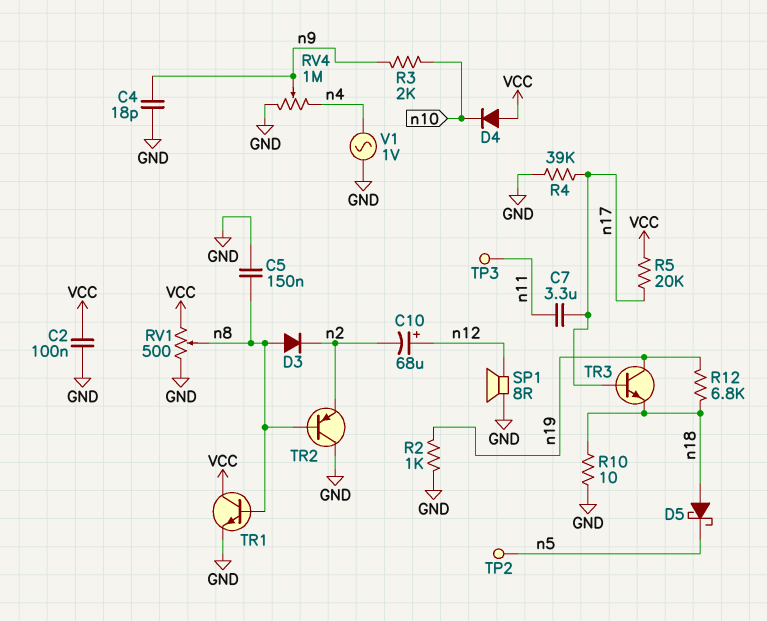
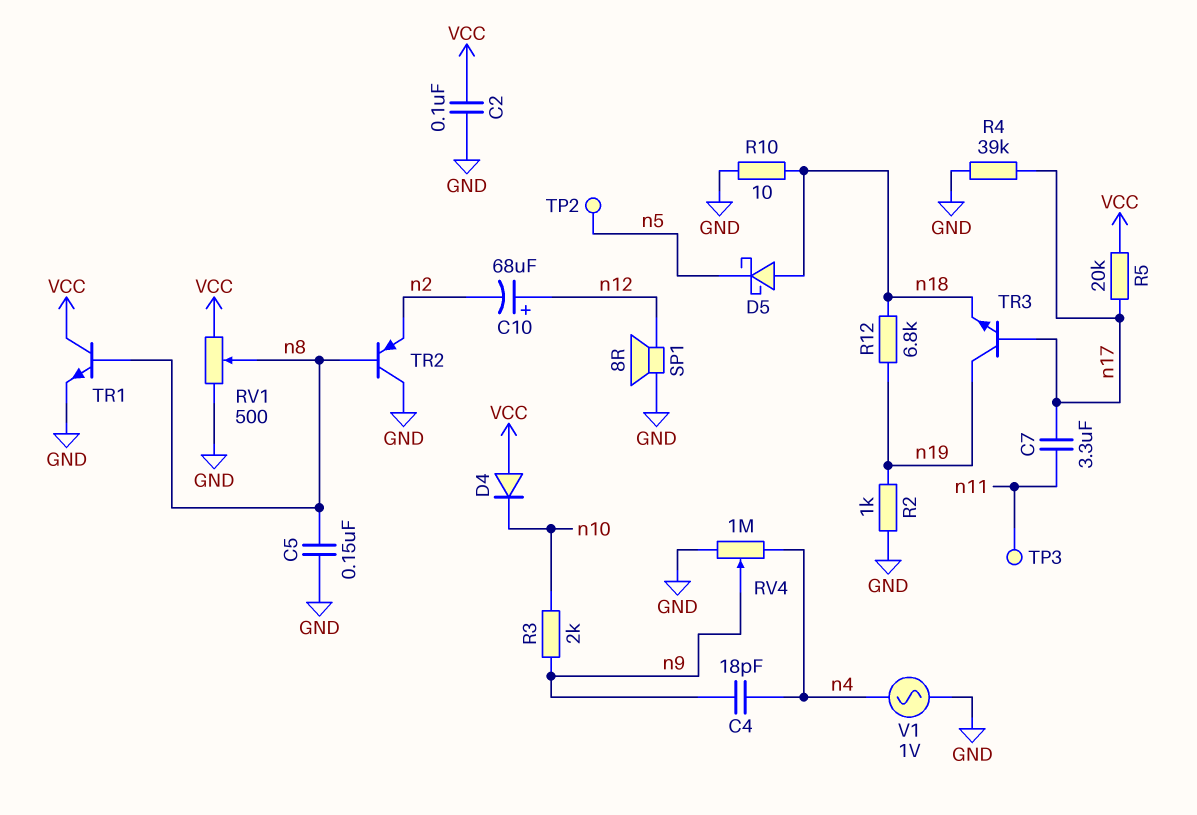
C4: 18pF (GND, n9) -> 18pF (n4, n9)
D3: diode (A n8, K n2) -> none

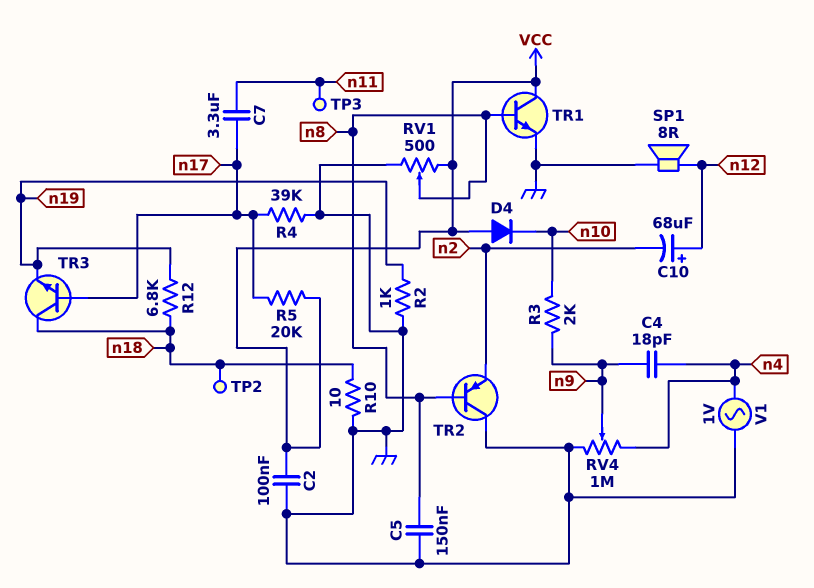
D5: schottky (A n18, K n5) -> none
TP2: test point (n5) -> test point (n18)
TR3: NPN (B n17, C n19, E n18) -> NPN (B n17, C n18, E n19)

